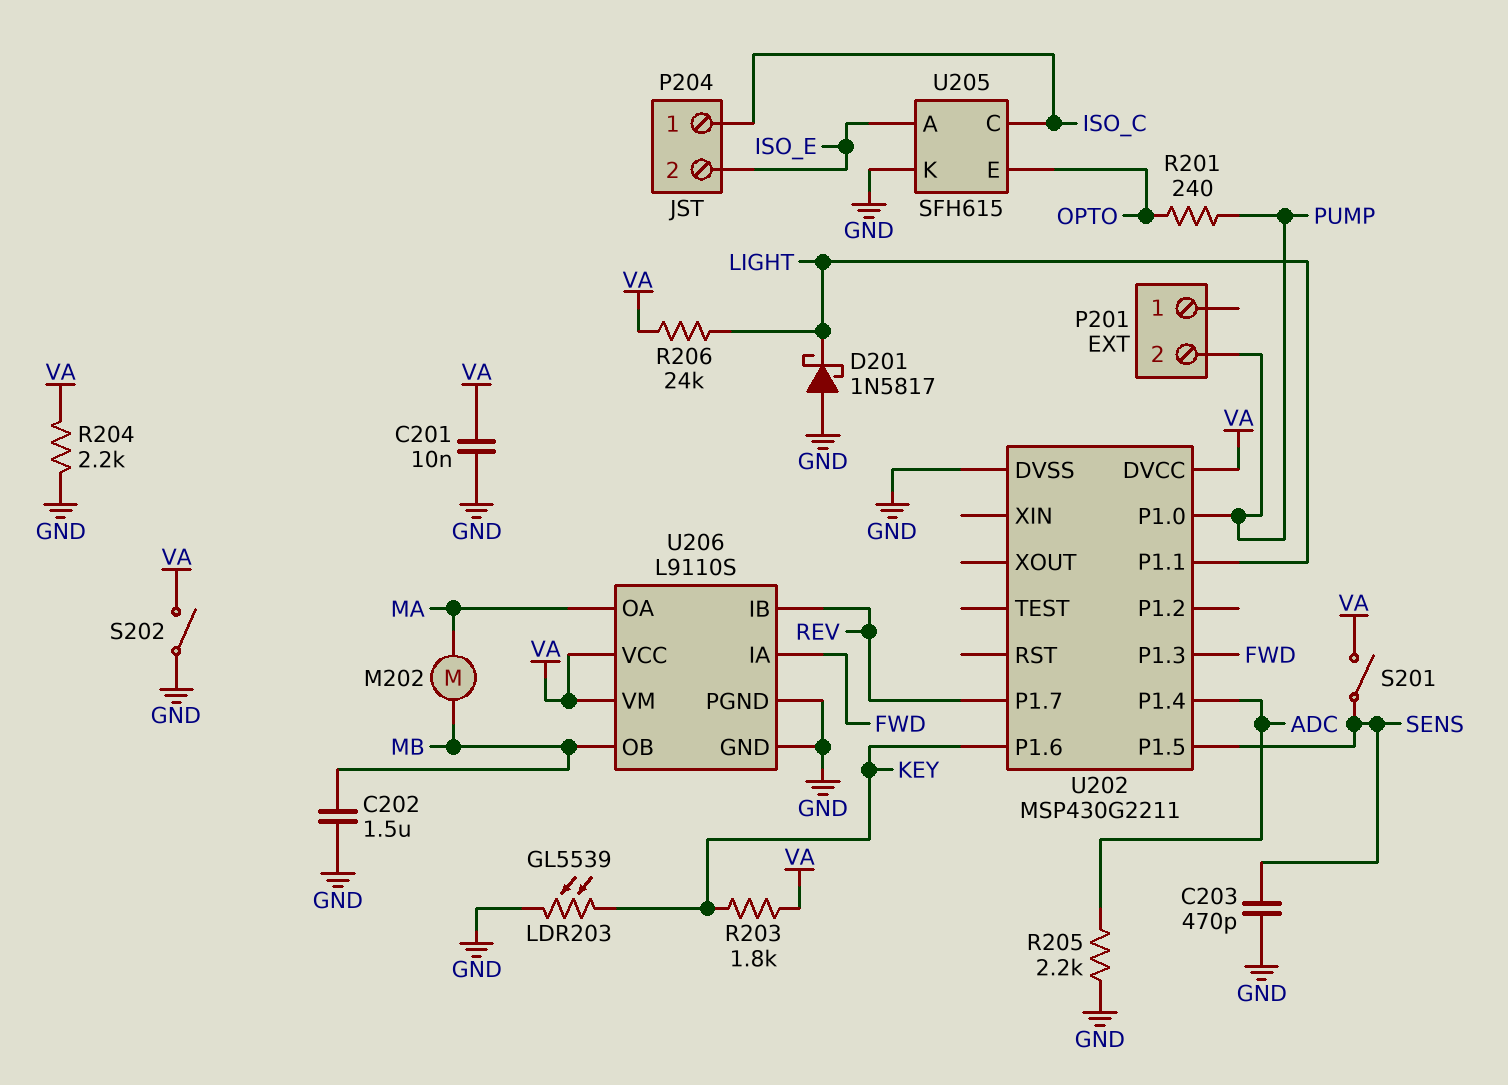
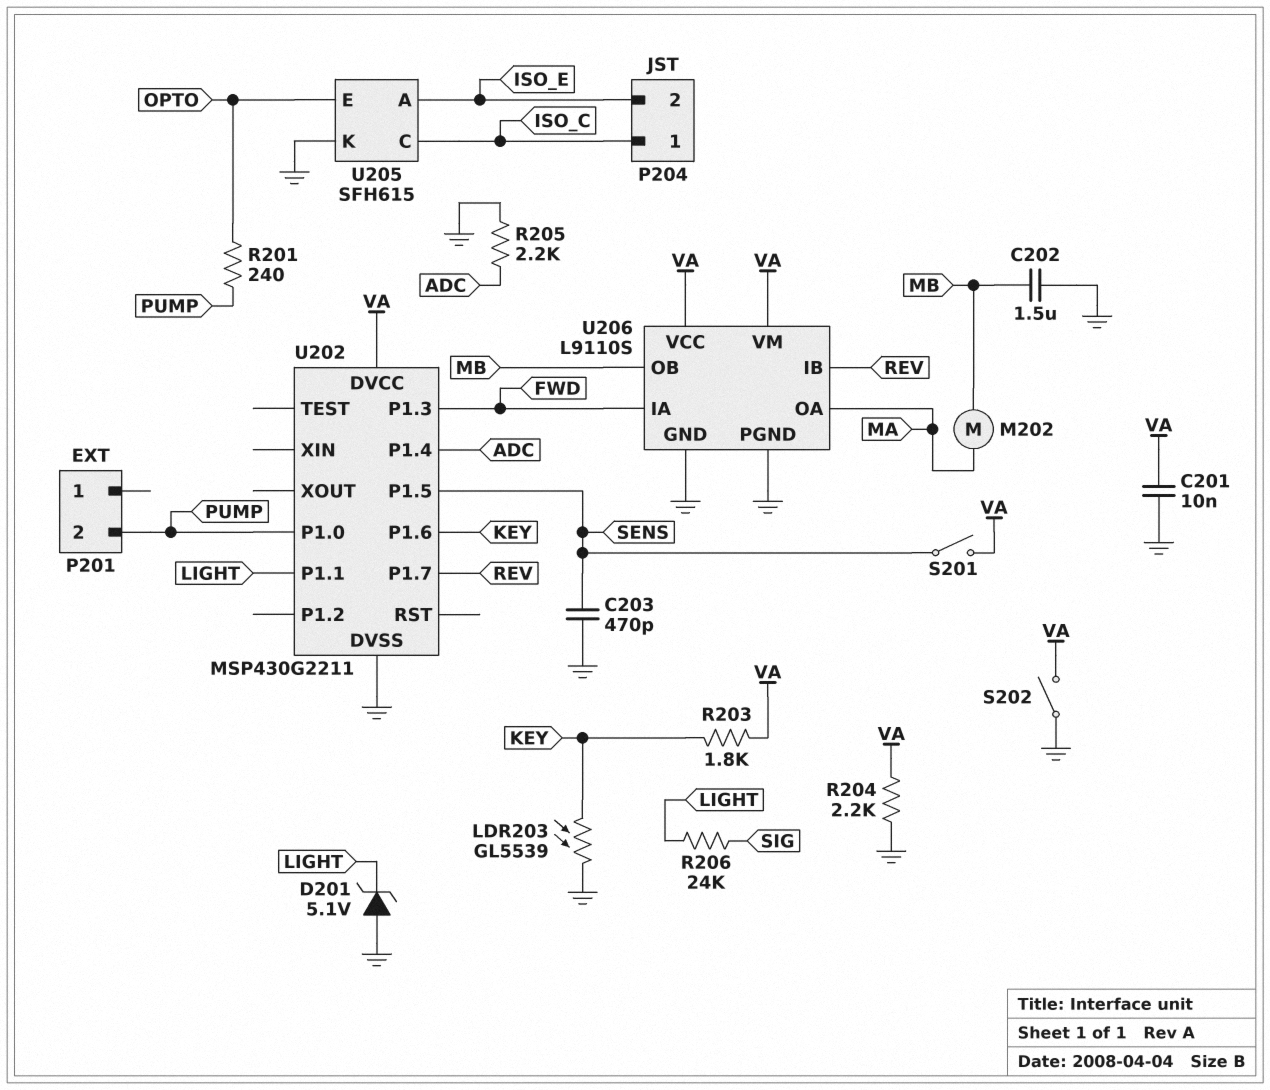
D201: schottky 1N5817 (A GND, K LIGHT) -> zener 5.1V (A GND, K LIGHT)
R206: 24k (LIGHT, VA) -> 24k (LIGHT, SIG)

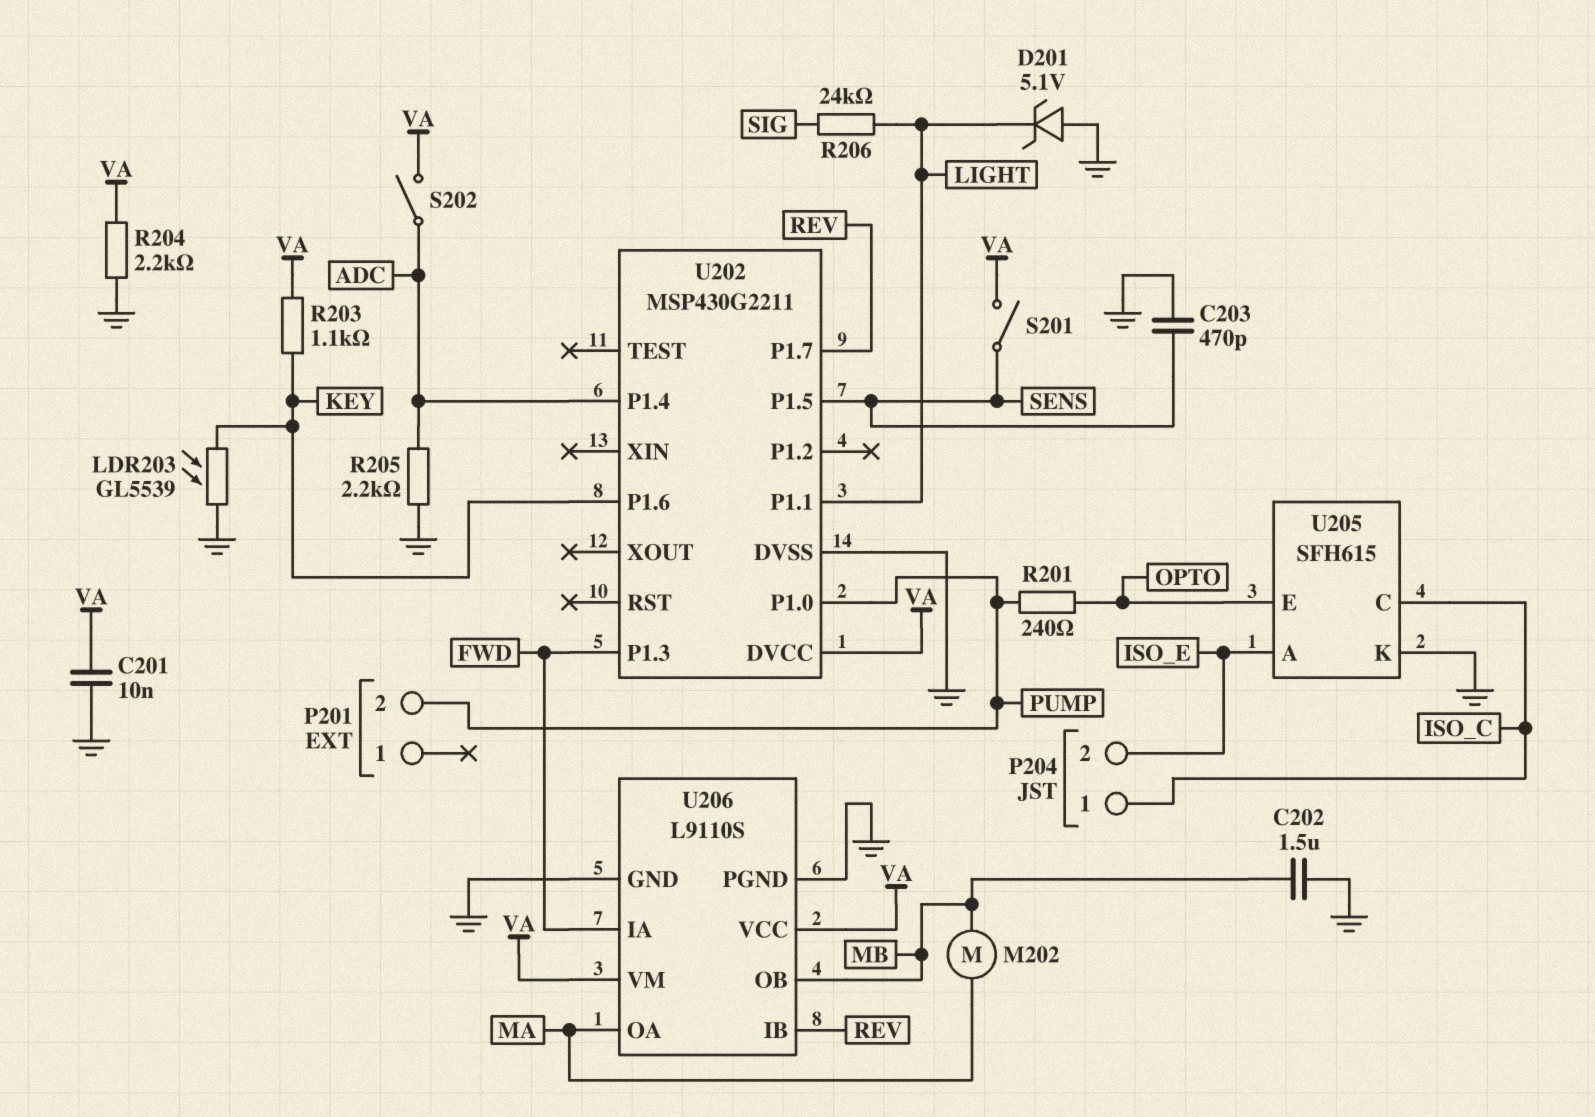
R203: 1.8k (KEY, VA) -> 1.1k (KEY, VA)
S202: switch (GND, VA) -> switch (ADC, VA)

